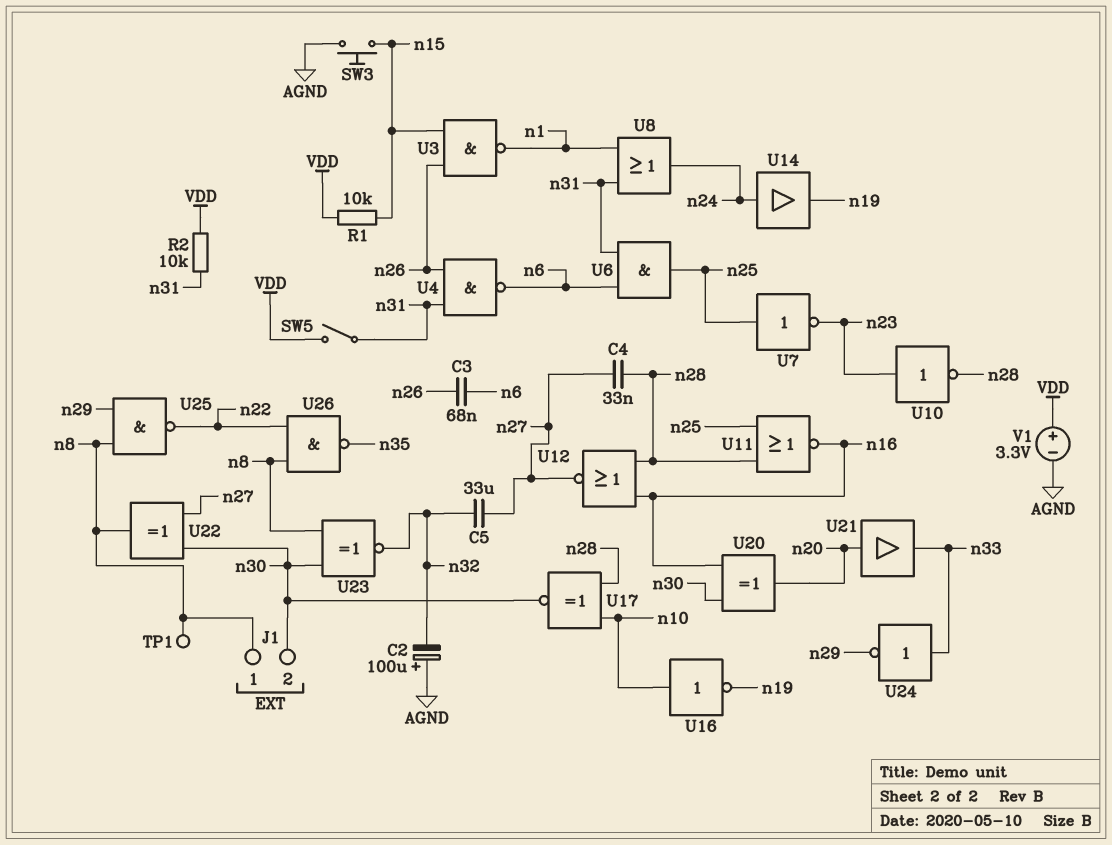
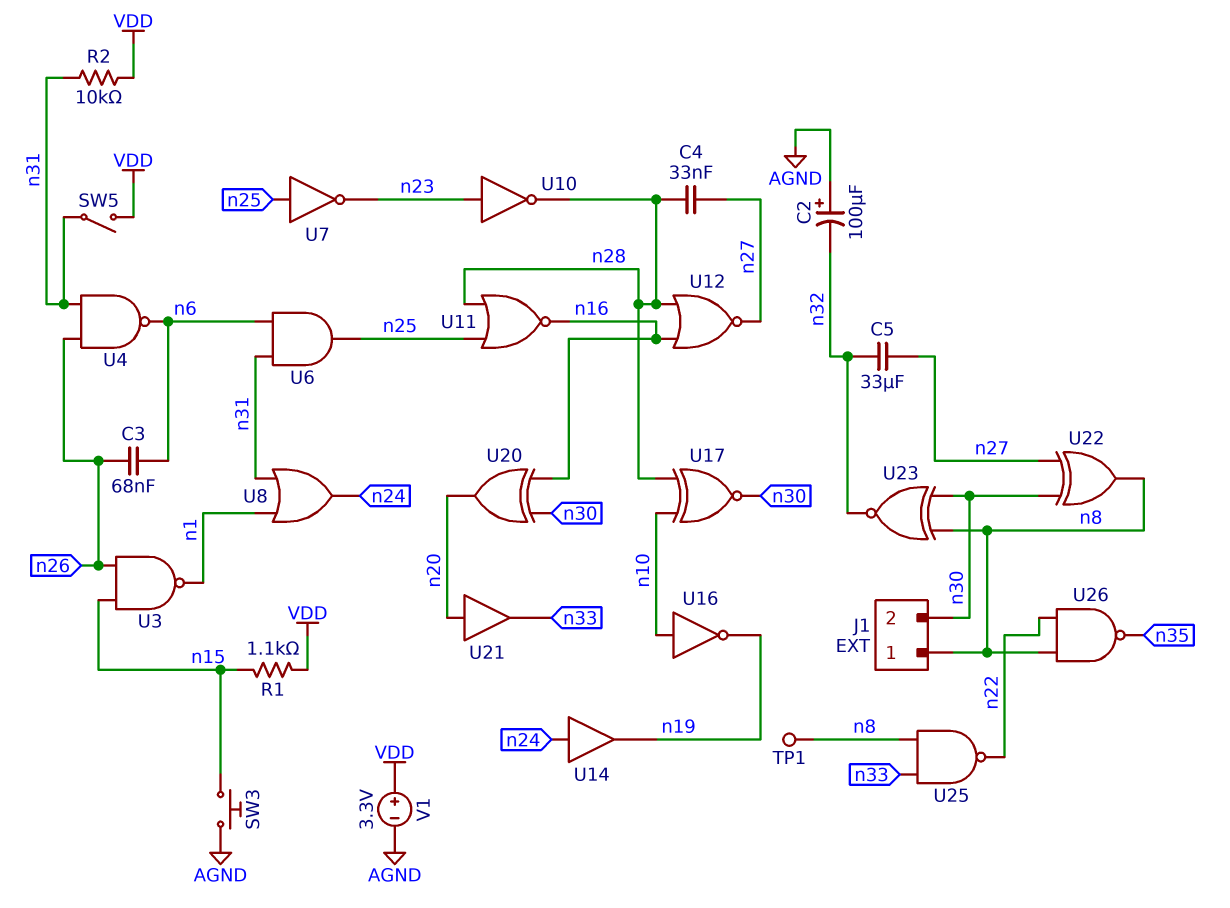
R1: 10k (VDD, n15) -> 1.1k (VDD, n15)
U24: NOT (in n33, out n29) -> none
U25: NAND (in n8, in n29, out n22) -> NAND (in n8, in n33, out n22)

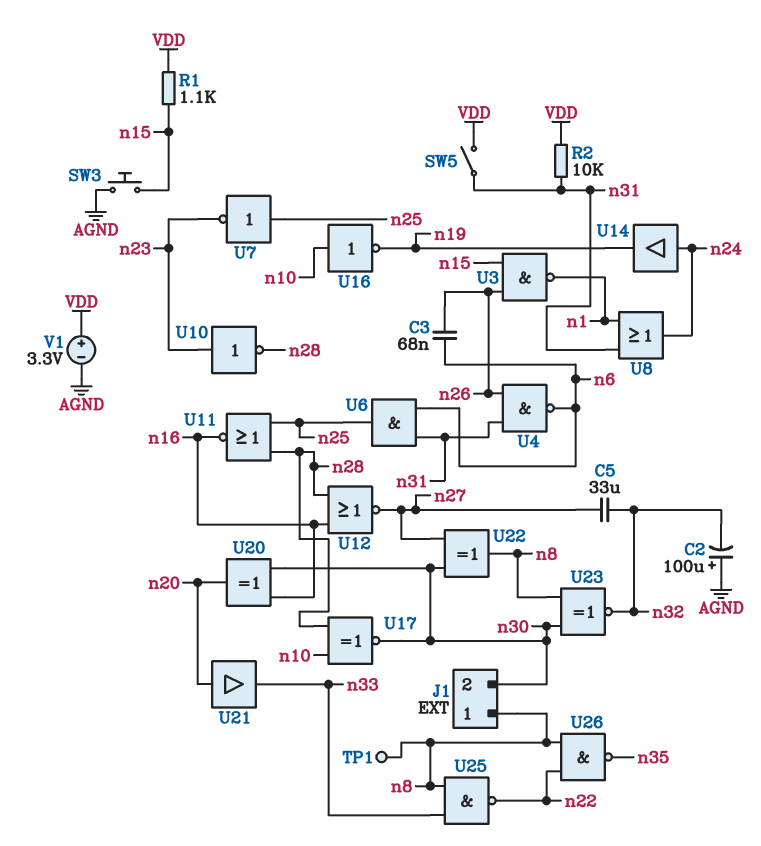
C4: 33nF (n27, n28) -> none

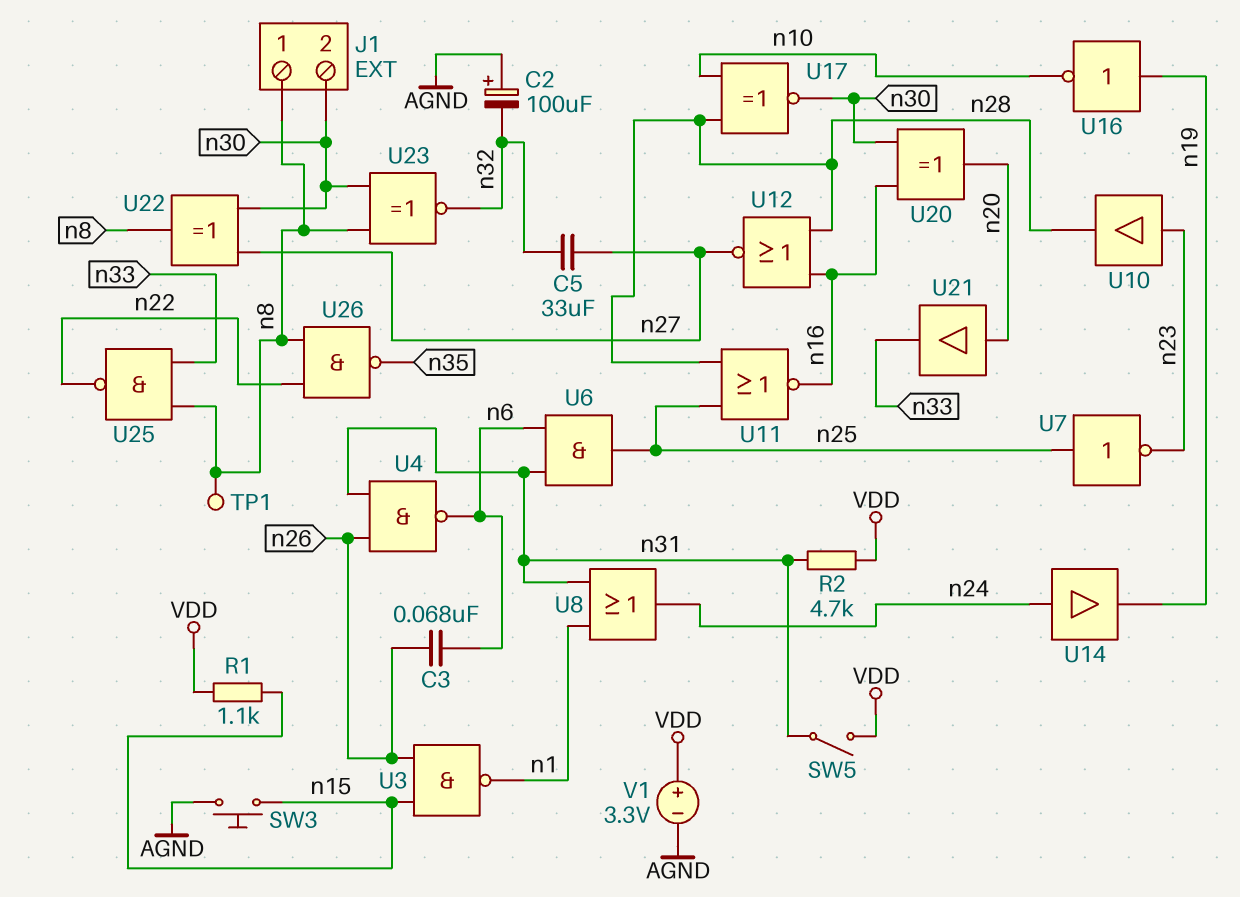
R2: 10k (VDD, n31) -> 4.7k (VDD, n31)
U10: NOT (in n23, out n28) -> buffer (in n23, out n28)
U16: NOT (in n10, out n19) -> NOT (in n19, out n10)

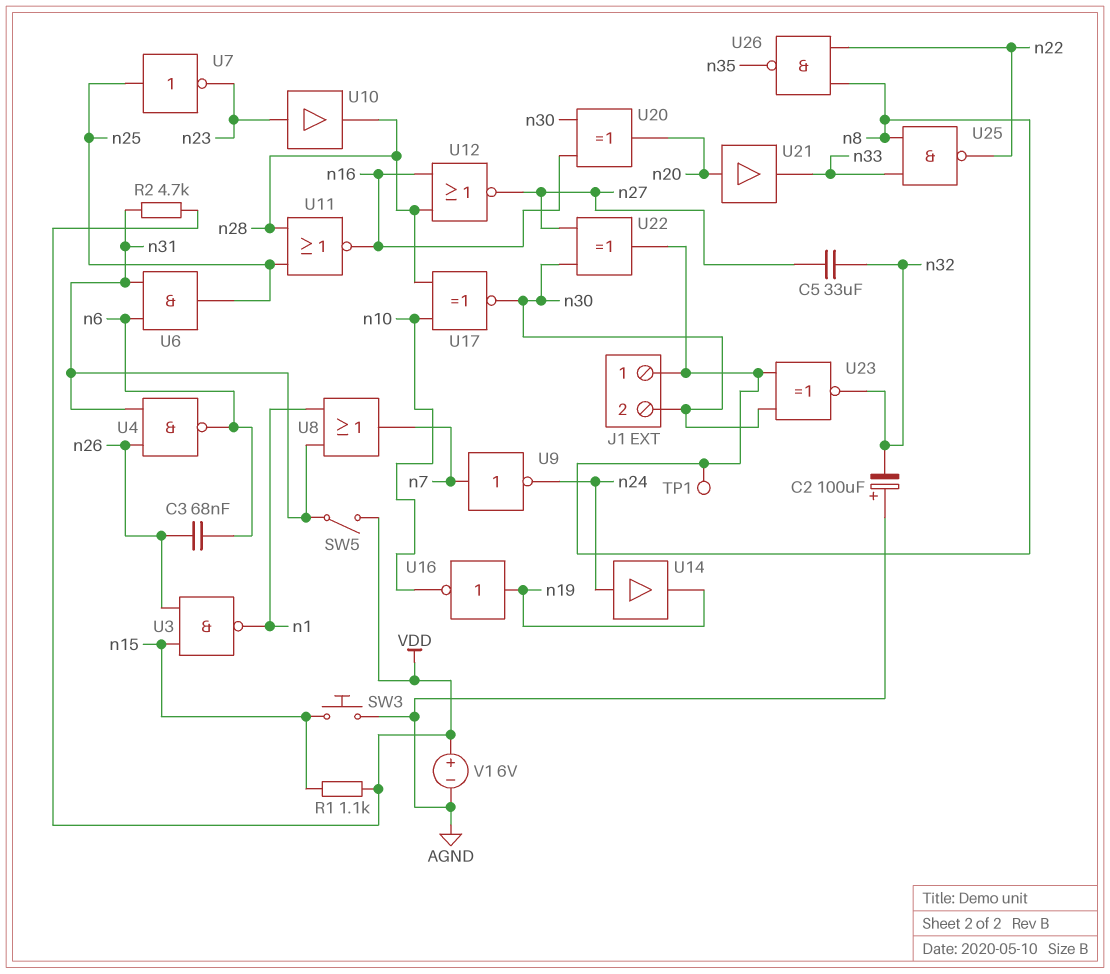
U8: OR (in n1, in n31, out n24) -> OR (in n1, in n31, out n7)
U9: none -> NOT (in n7, out n24)
V1: 3.3V (plus VDD, minus AGND) -> 6V (plus VDD, minus AGND)

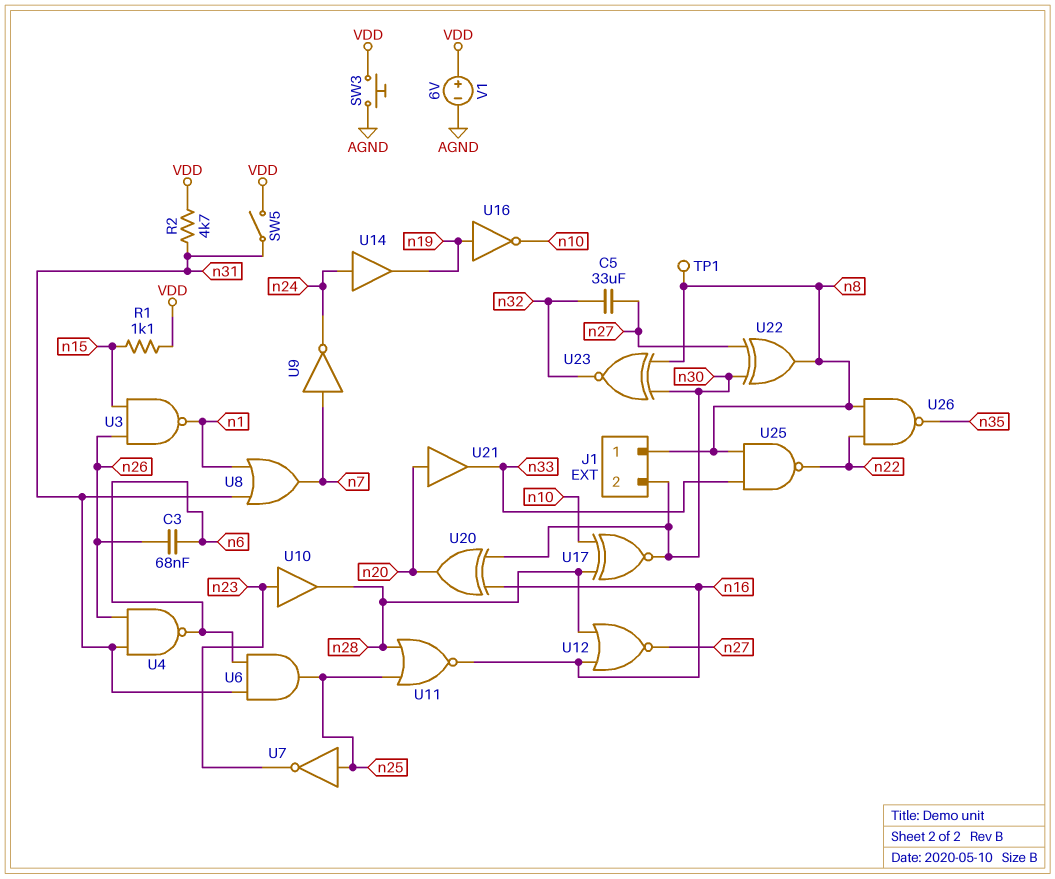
C2: 100uF (plus AGND, minus n32) -> none
SW3: button (AGND, n15) -> button (AGND, VDD)

